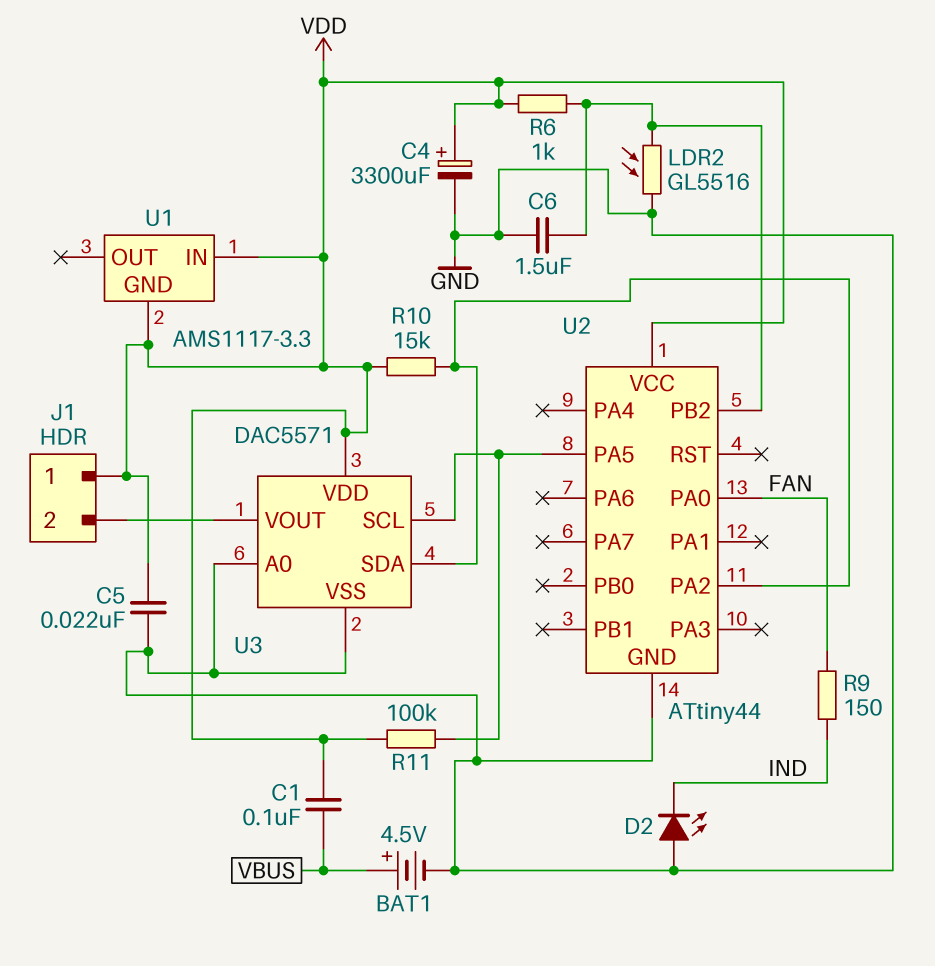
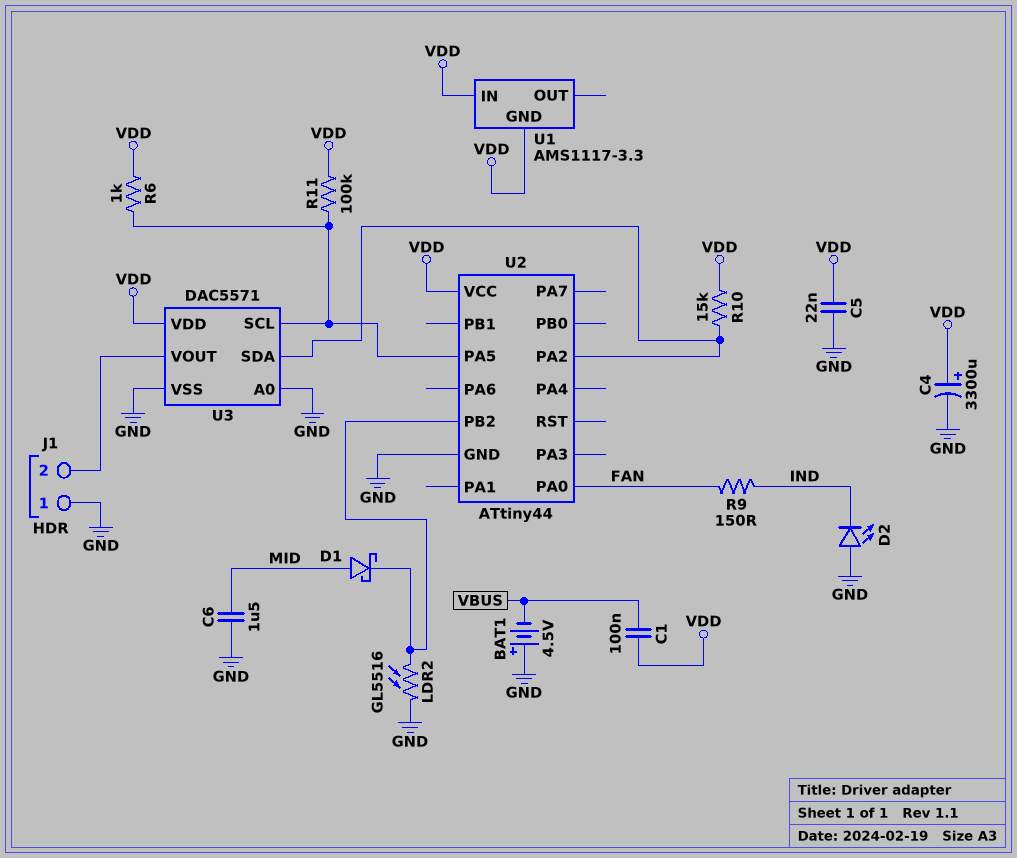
BAT1: 4.5V (plus VBUS, minus GND) -> 4.5V (plus GND, minus VBUS)
C6: 1.5uF (GND, U2/PB2) -> 1.5uF (GND, MID)
D1: none -> schottky (A MID, K U2/PB2)
J1 pin 1: VDD -> GND
R6: 1k (U2/PB2, VDD) -> 1k (U2/PA5, VDD)

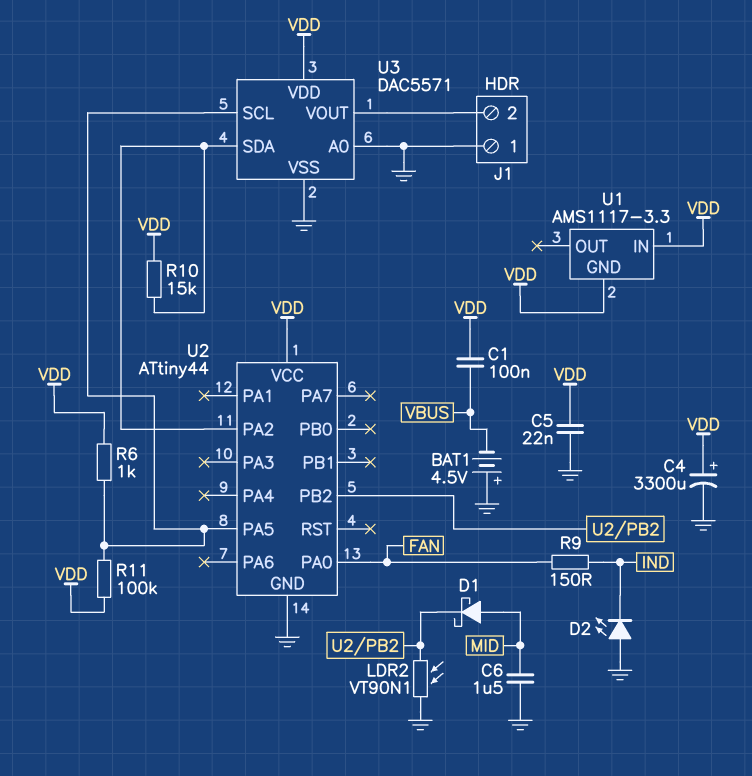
LDR2: GL5516 (GND, U2/PB2) -> VT90N1 (GND, U2/PB2)

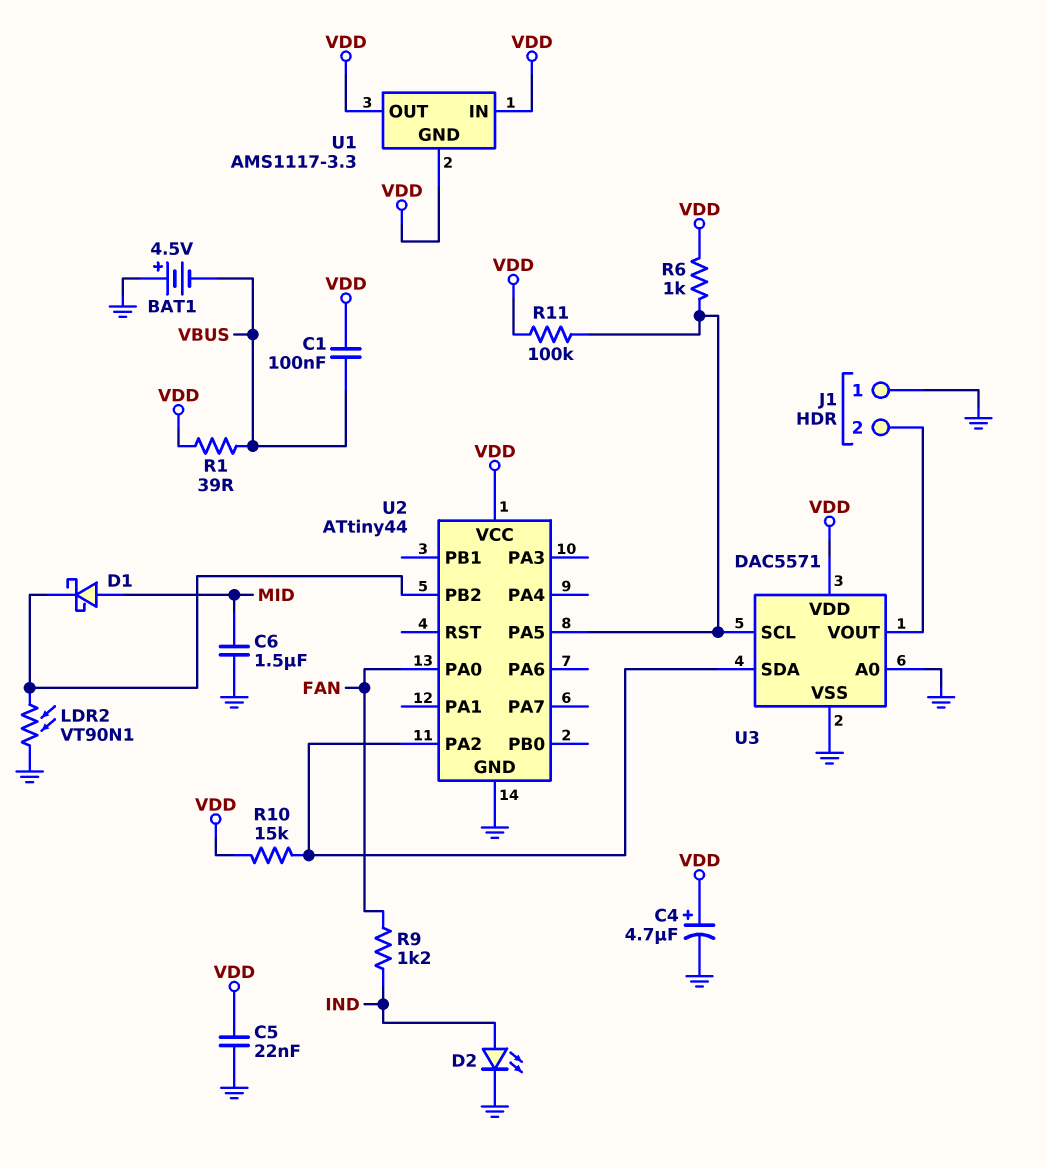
C4: 3300uF (plus VDD, minus GND) -> 4.7uF (plus VDD, minus GND)
D2: LED (A GND, K IND) -> LED (A IND, K GND)
R1: none -> 39 (VBUS, VDD)
R9: 150 (FAN, IND) -> 1.2k (FAN, IND)
U1 pin OUT: none -> VDD

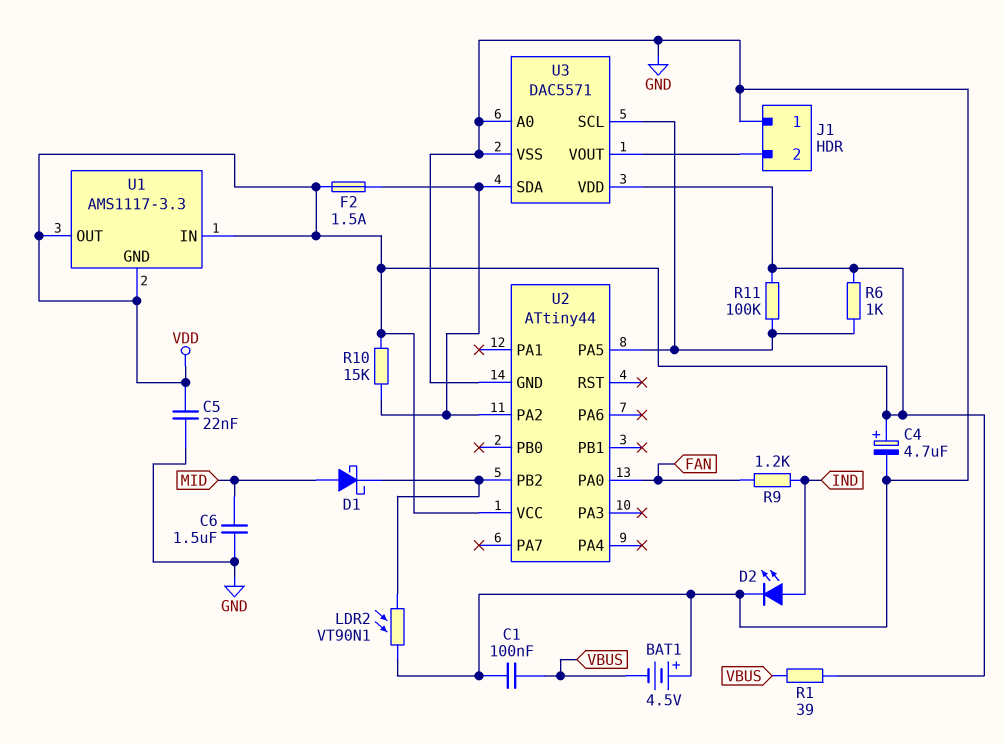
C1: 100nF (VBUS, VDD) -> 100nF (GND, VBUS)
F2: none -> 1.5A (U2/PA2, VDD)

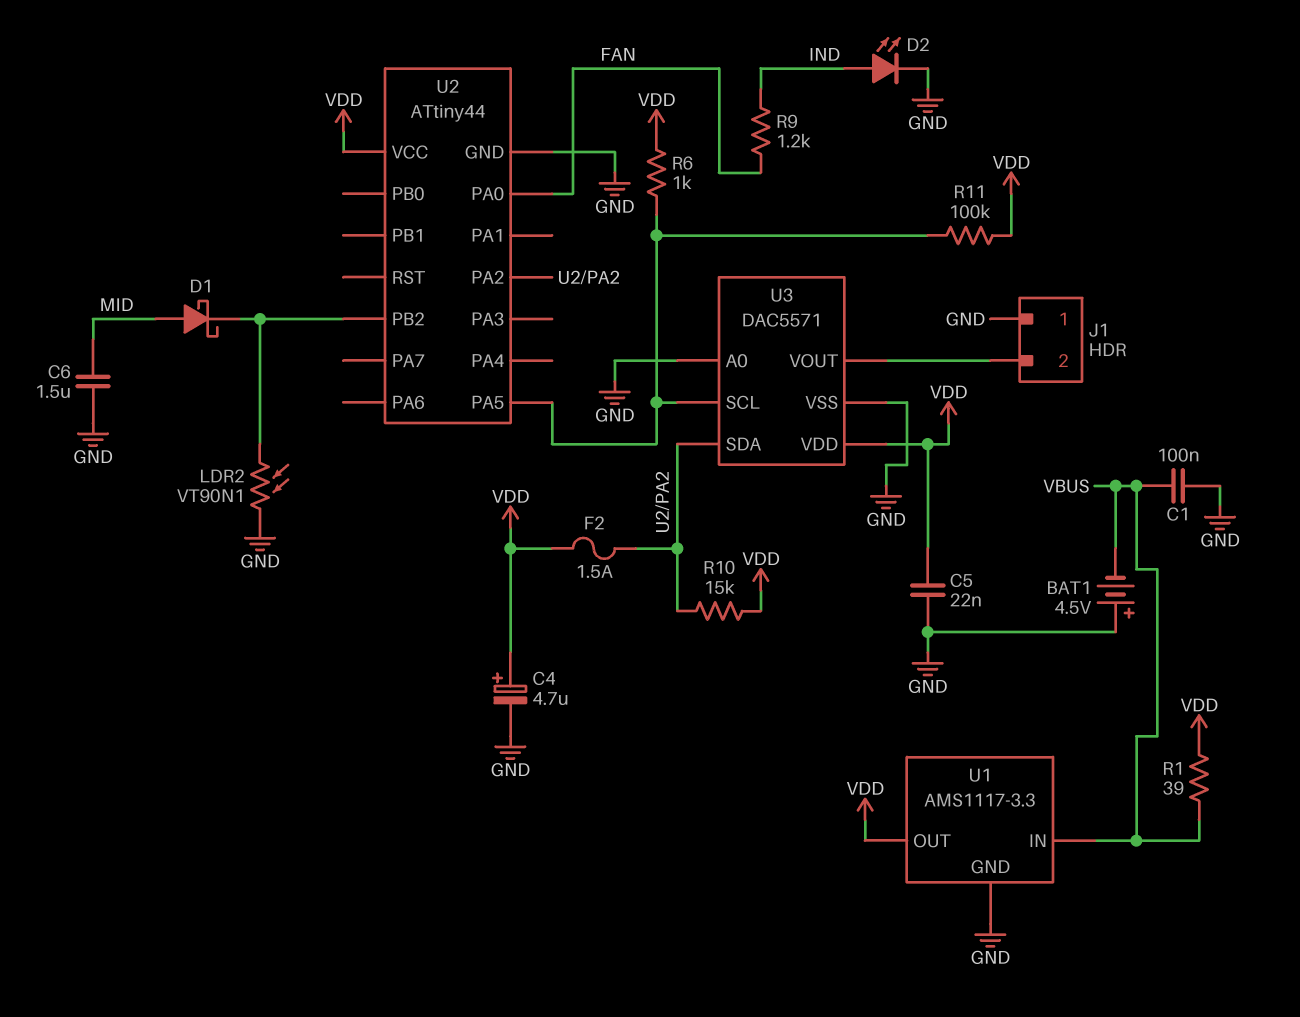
U1 pin GND: VDD -> GND
U1 pin IN: VDD -> VBUS

